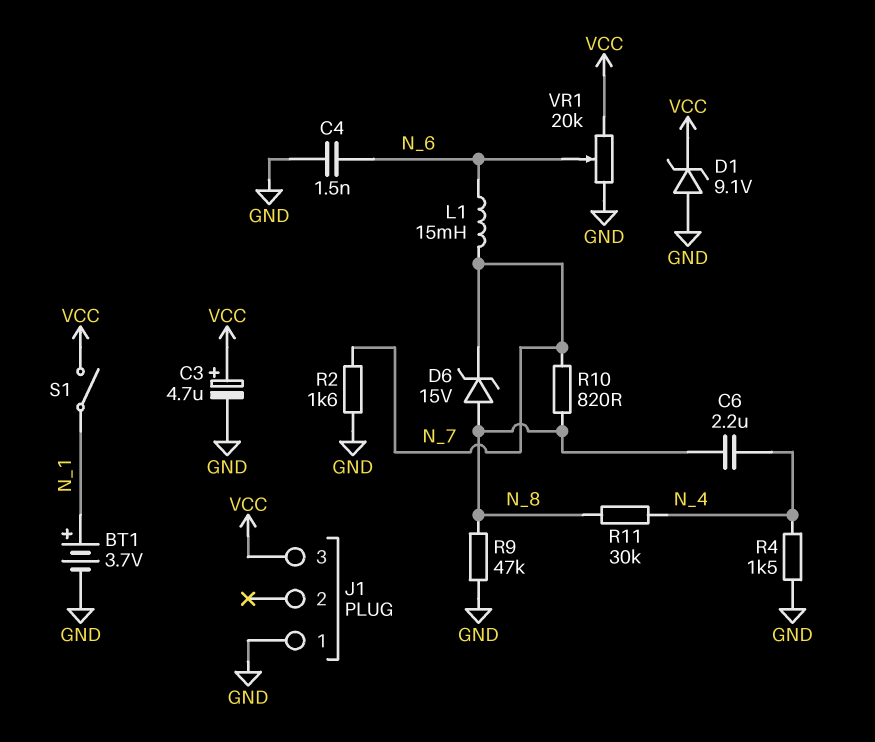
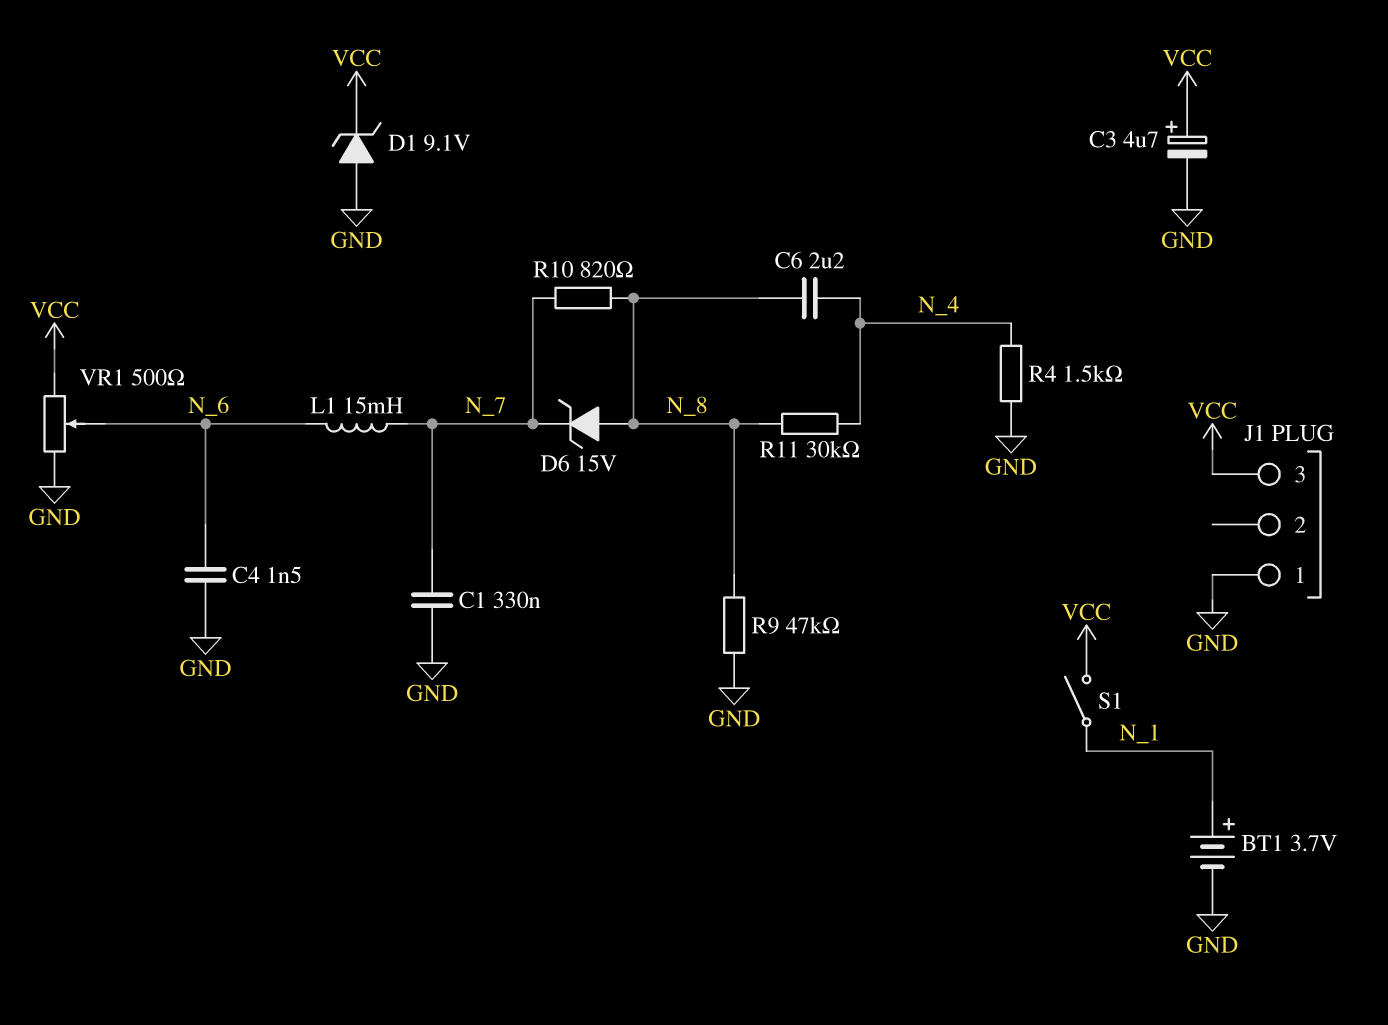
C1: none -> 330nF (GND, N_7)
R2: 1.6k (GND, N_7) -> none
VR1: 20k (GND, VCC, wiper N_6) -> 500 (GND, VCC, wiper N_6)

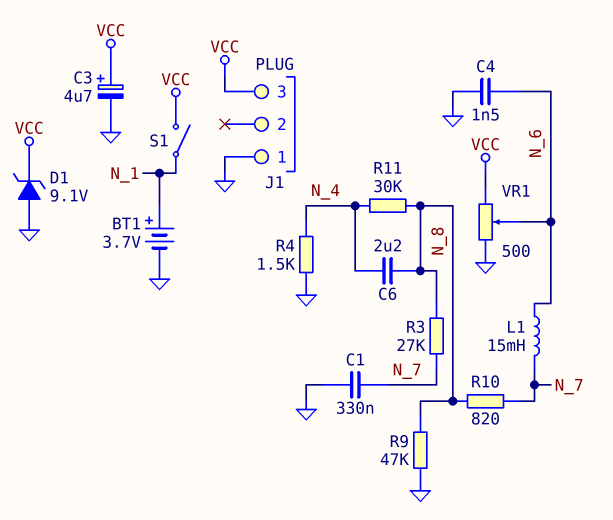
D6: zener 15V (A N_8, K N_7) -> none
R3: none -> 27k (N_7, N_8)

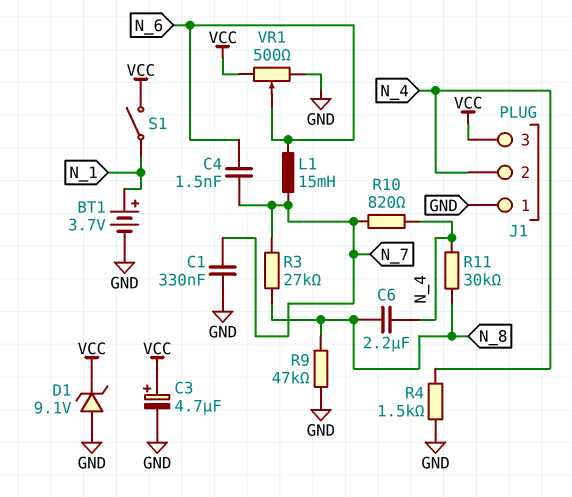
C4: 1.5nF (GND, N_6) -> 1.5nF (N_6, N_7)
J1 pin 2: none -> N_4
R10: 820 (N_7, N_8) -> 820 (N_4, N_7)

